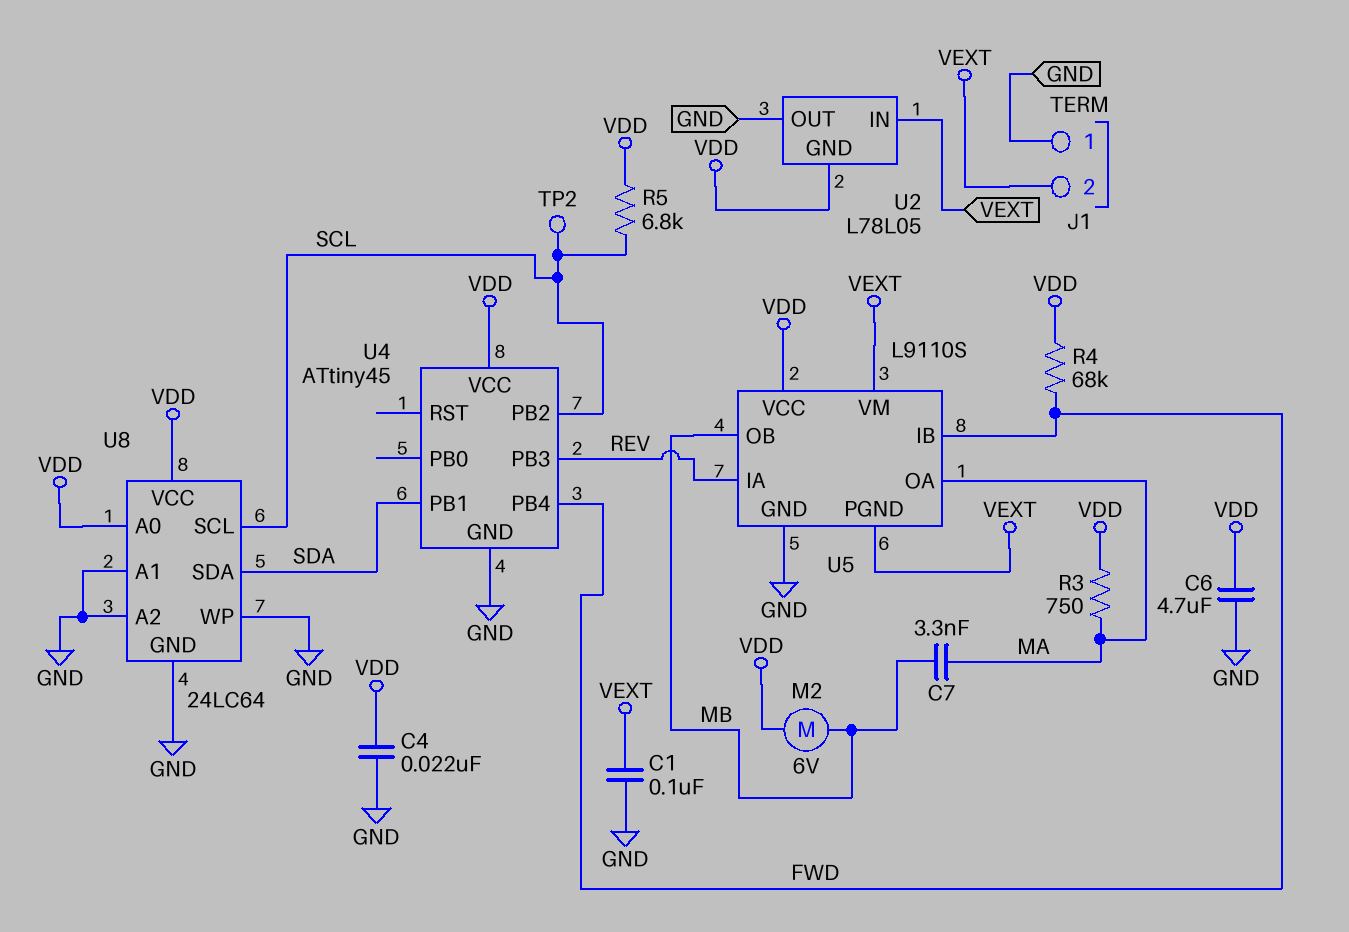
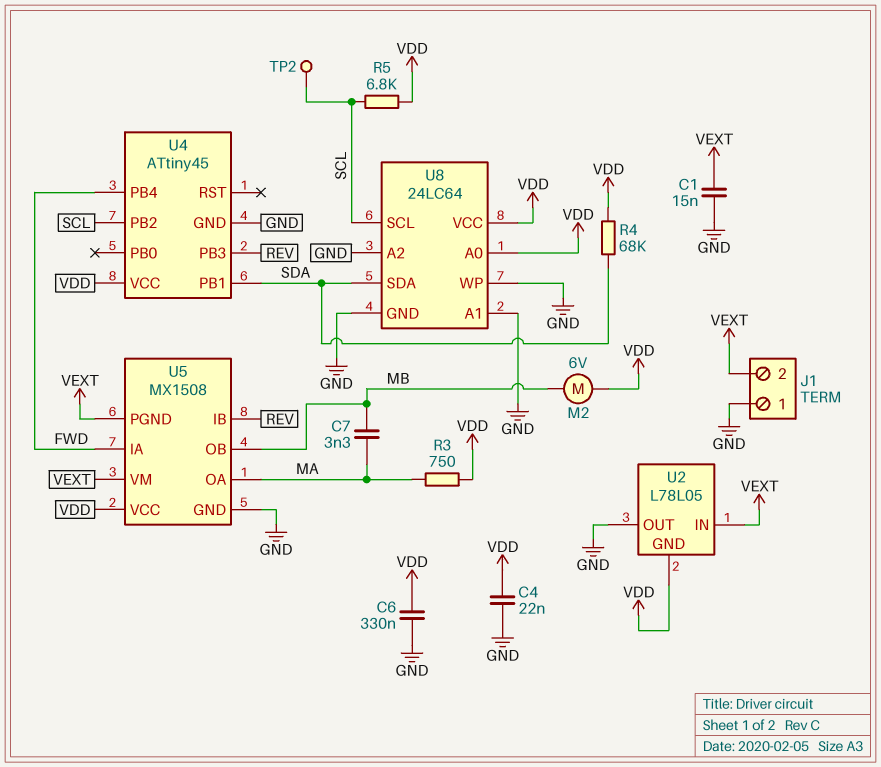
C1: 100nF (GND, VEXT) -> 15nF (GND, VEXT)
C6: 4.7uF (GND, VDD) -> 330nF (GND, VDD)
R4: 68k (FWD, VDD) -> 68k (SDA, VDD)
U5: L9110S -> MX1508
U5 pin IA: REV -> FWD
U5 pin IB: FWD -> REV

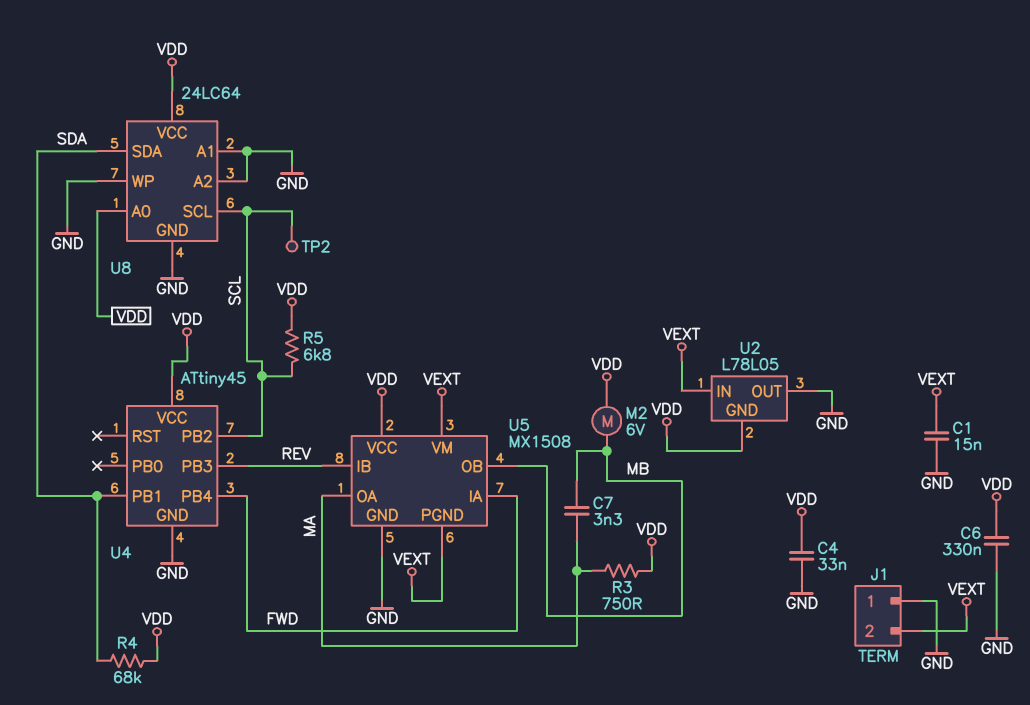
C4: 22nF (GND, VDD) -> 33nF (GND, VDD)

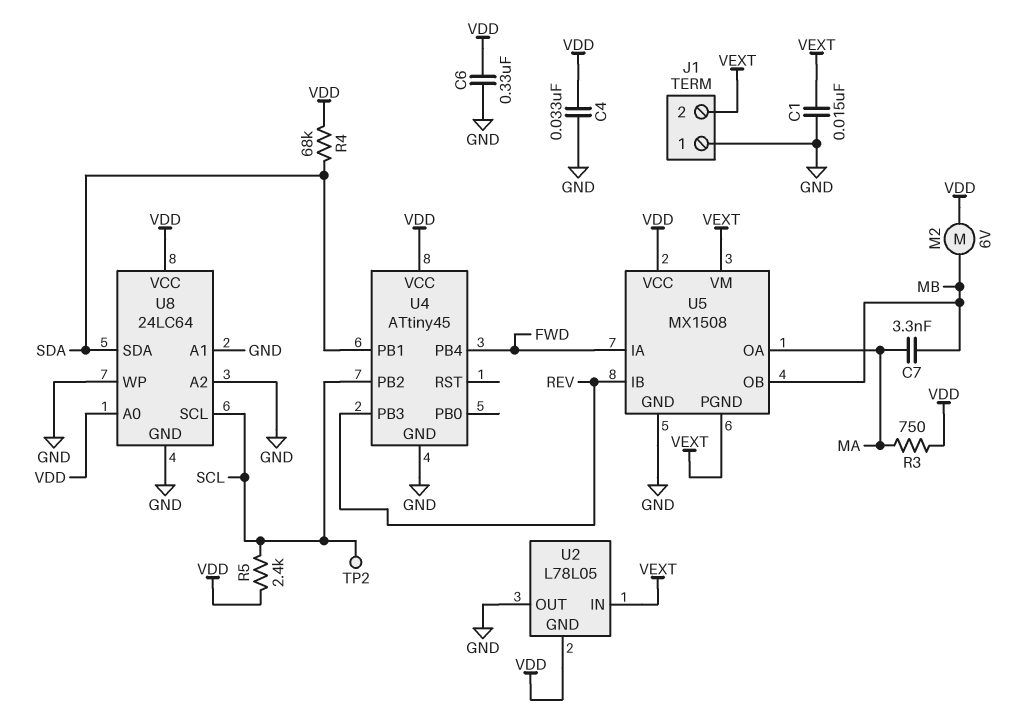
R5: 6.8k (SCL, VDD) -> 2.4k (SCL, VDD)

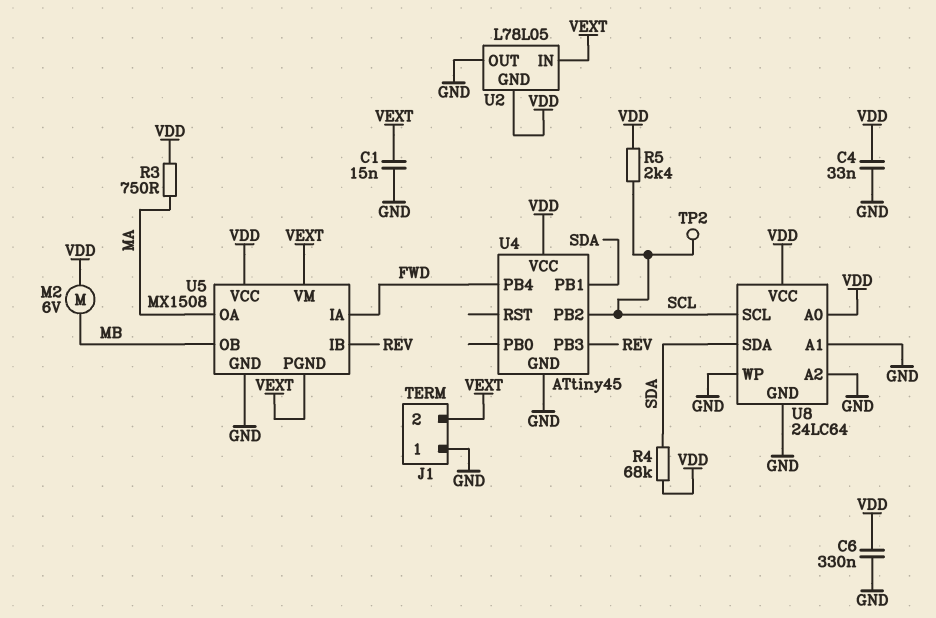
C7: 3.3nF (MA, MB) -> none

